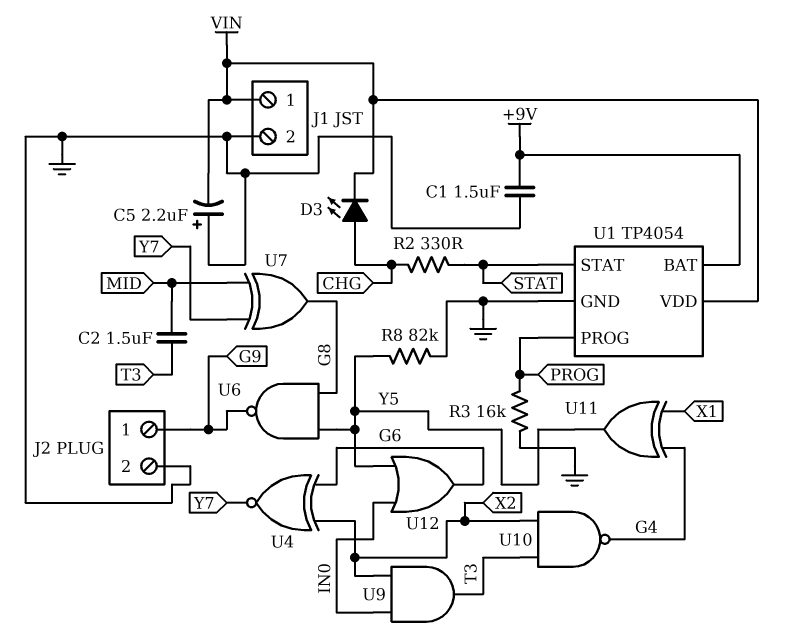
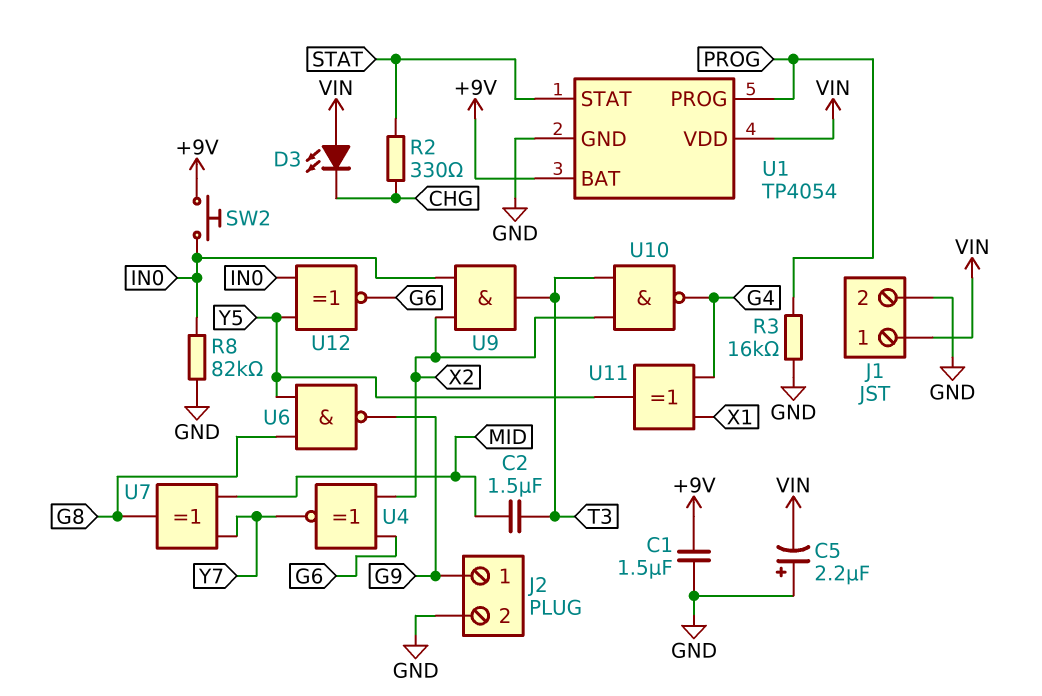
D3: LED (A CHG, K VIN) -> LED (A VIN, K CHG)
R8: 82k (GND, Y5) -> 82k (GND, IN0)
SW2: none -> button (+9V, IN0)
U12: OR (in IN0, in Y5, out G6) -> XNOR (in IN0, in Y5, out G6)

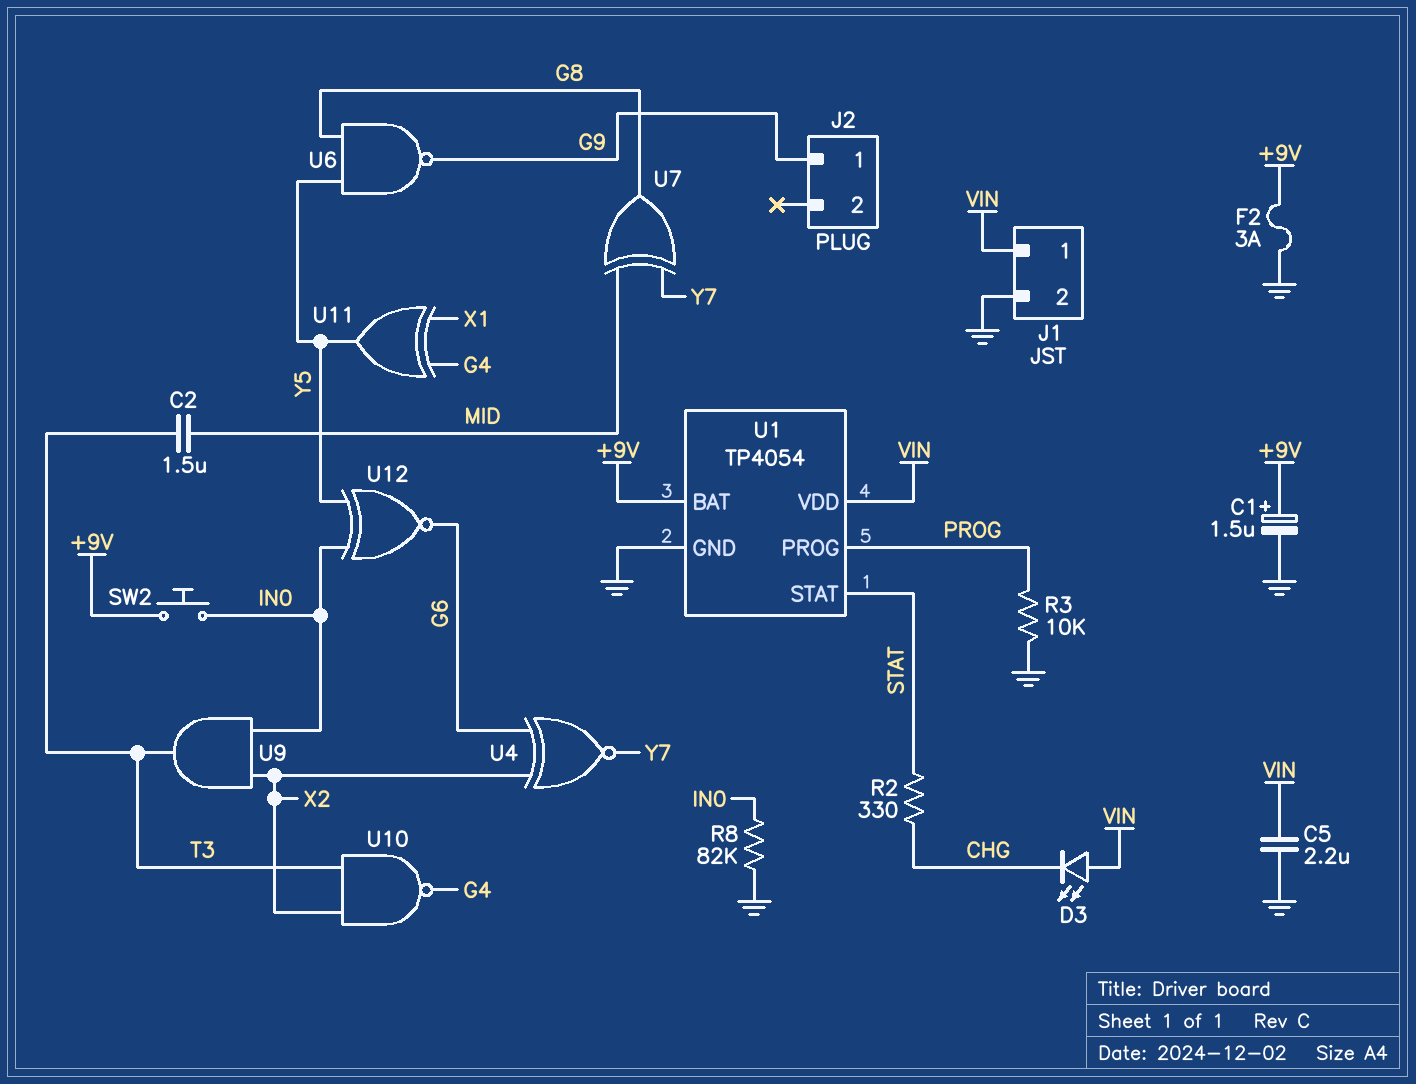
C1: 1.5uF (+9V, GND) -> 1.5uF (plus +9V, minus GND)
C5: 2.2uF (plus GND, minus VIN) -> 2.2uF (GND, VIN)
F2: none -> 3A (+9V, GND)
J2 pin 2: GND -> none
R3: 16k (GND, PROG) -> 10k (GND, PROG)

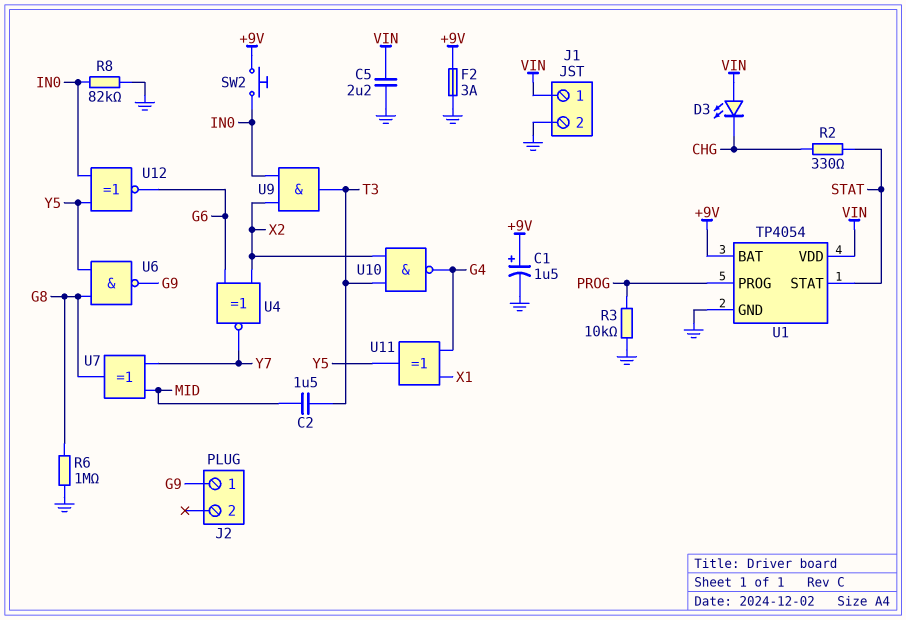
R6: none -> 1M (G8, GND)

